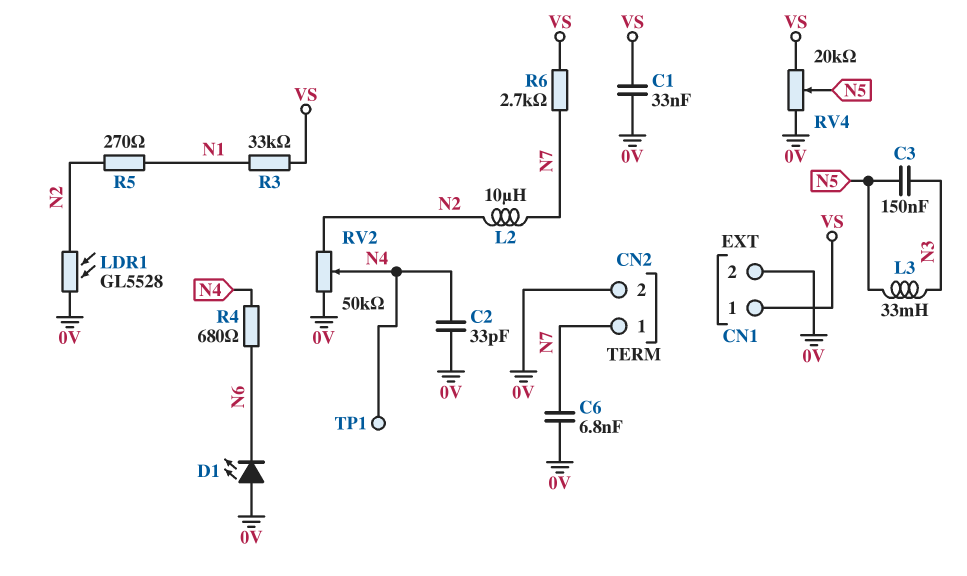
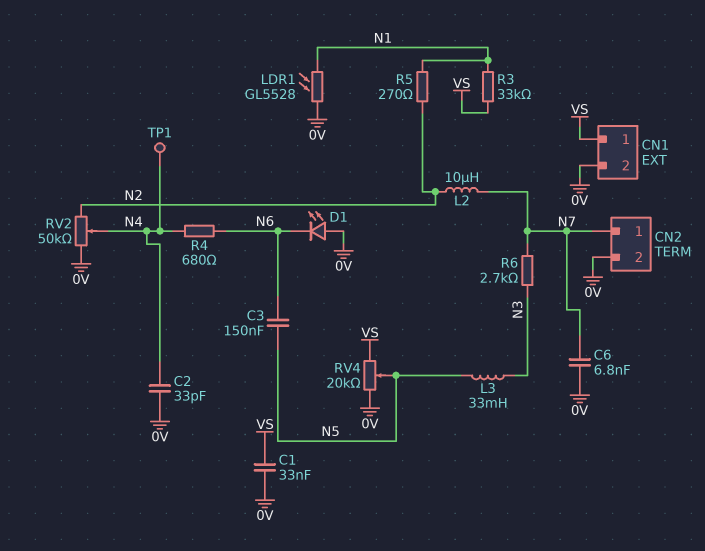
C3: 150nF (N3, N5) -> 150nF (N5, N6)
LDR1: GL5528 (0V, N2) -> GL5528 (0V, N1)
R6: 2.7k (N7, VS) -> 2.7k (N3, N7)

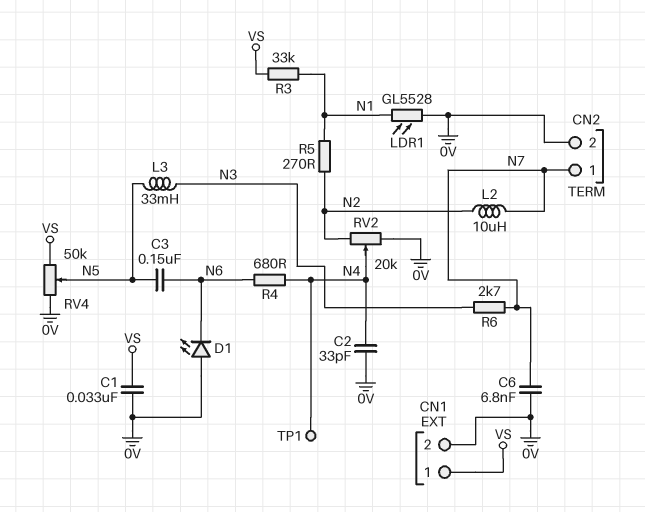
RV2: 50k (0V, N2, wiper N4) -> 20k (0V, N2, wiper N4)
RV4: 20k (0V, VS, wiper N5) -> 50k (0V, VS, wiper N5)

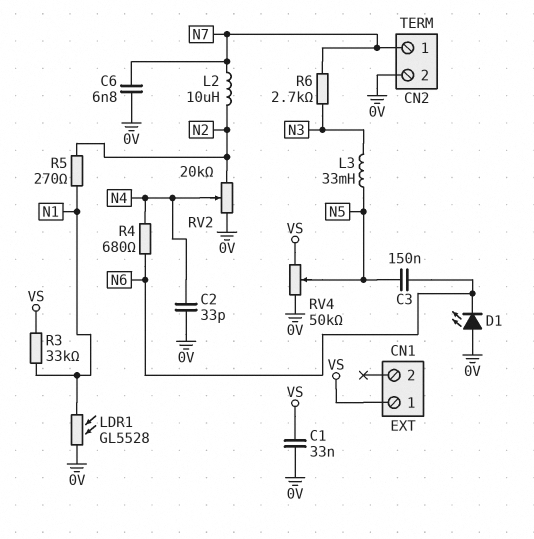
CN1 pin 2: 0V -> none
TP1: test point (N4) -> none

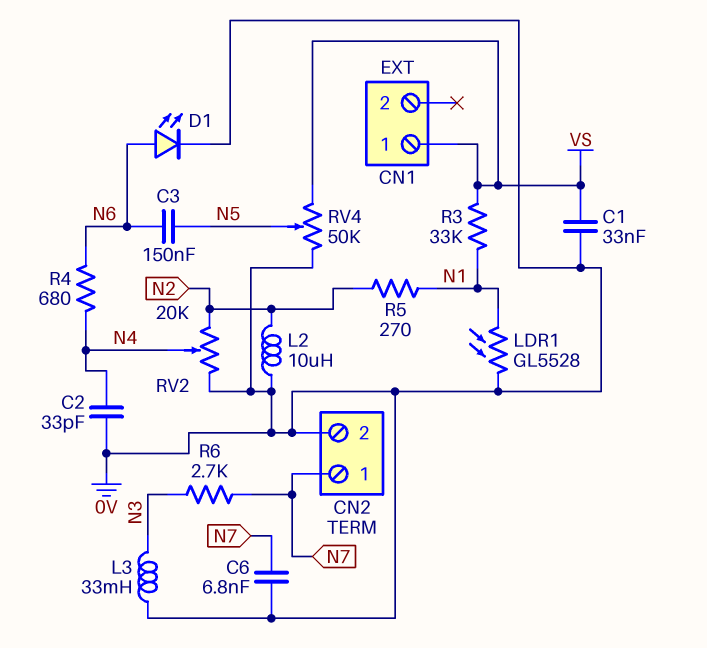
D1: LED (A 0V, K N6) -> LED (A N6, K 0V)
L2: 10uH (N2, N7) -> 10uH (0V, N2)
L3: 33mH (N3, N5) -> 33mH (0V, N3)

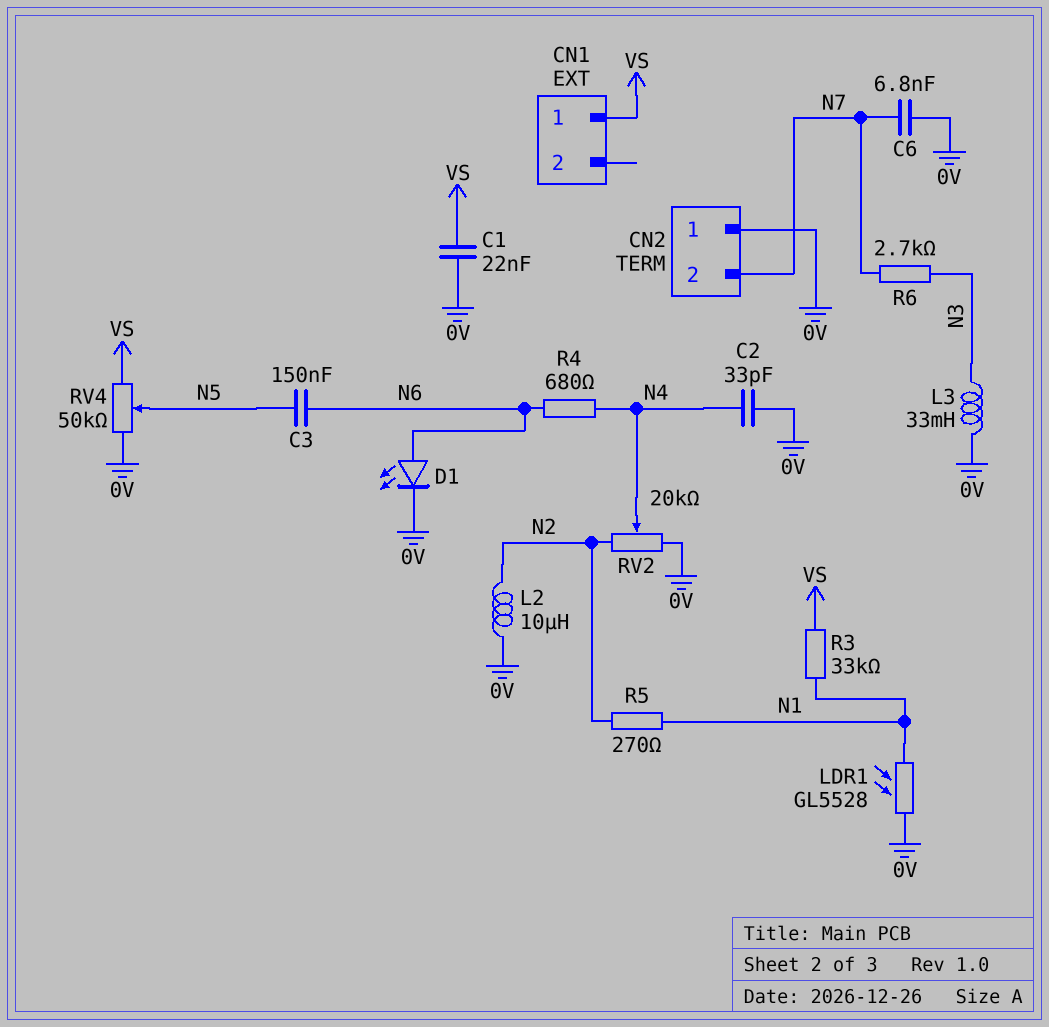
C1: 33nF (0V, VS) -> 22nF (0V, VS)
CN2 pin 1: N7 -> 0V
CN2 pin 2: 0V -> N7

